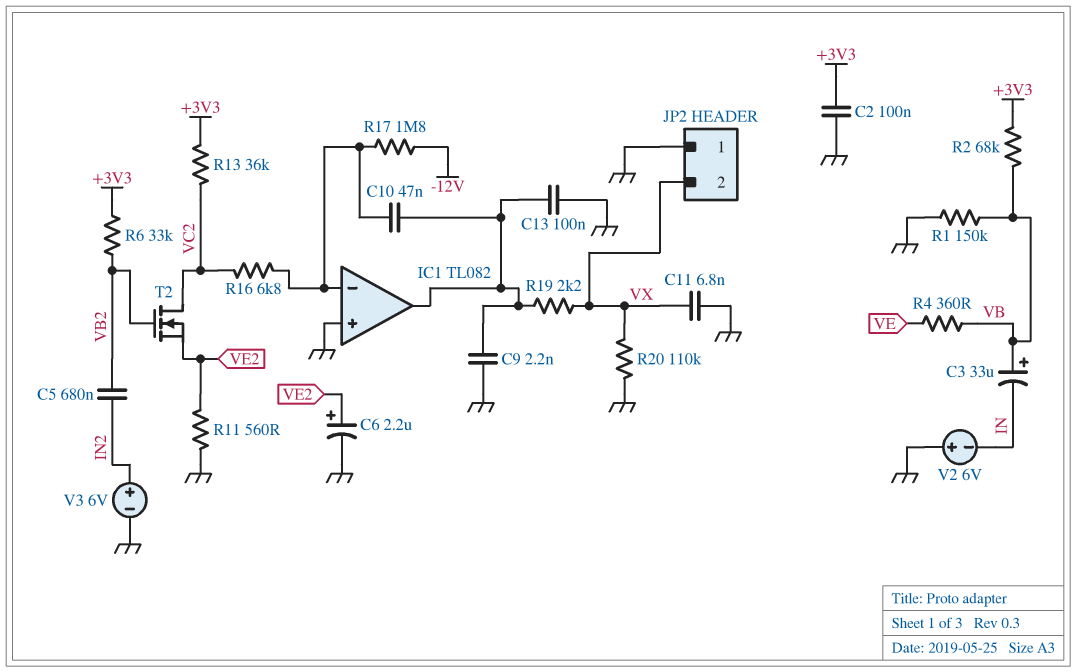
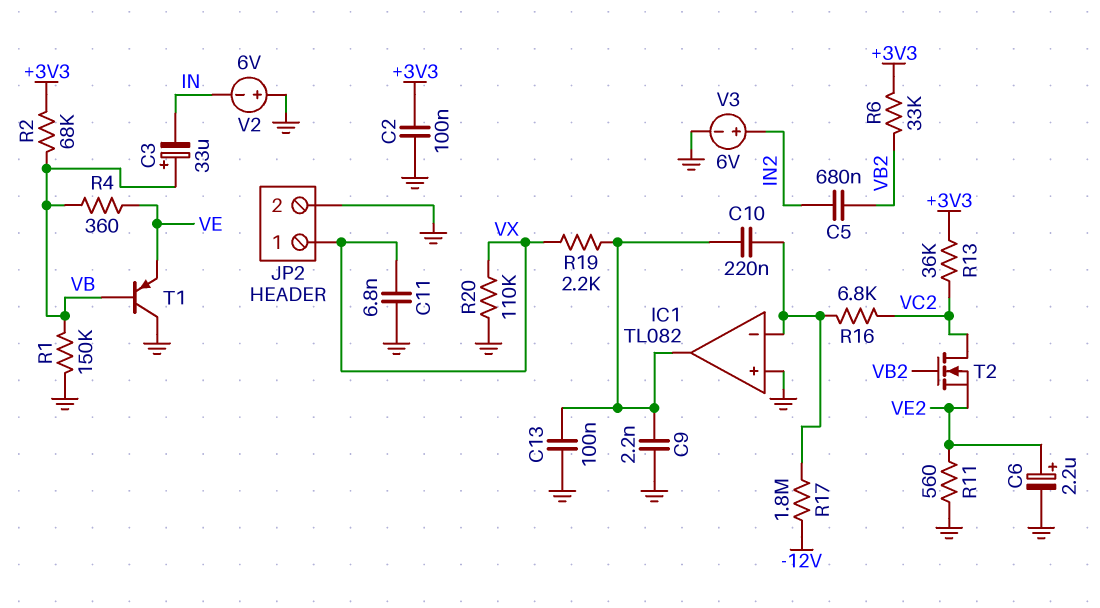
C10: 47nF (IC1/in-, IC1/out) -> 220nF (IC1/in-, IC1/out)
JP2 pin 1: GND -> VX
JP2 pin 2: VX -> GND
T1: none -> PNP (B VB, C GND, E VE)

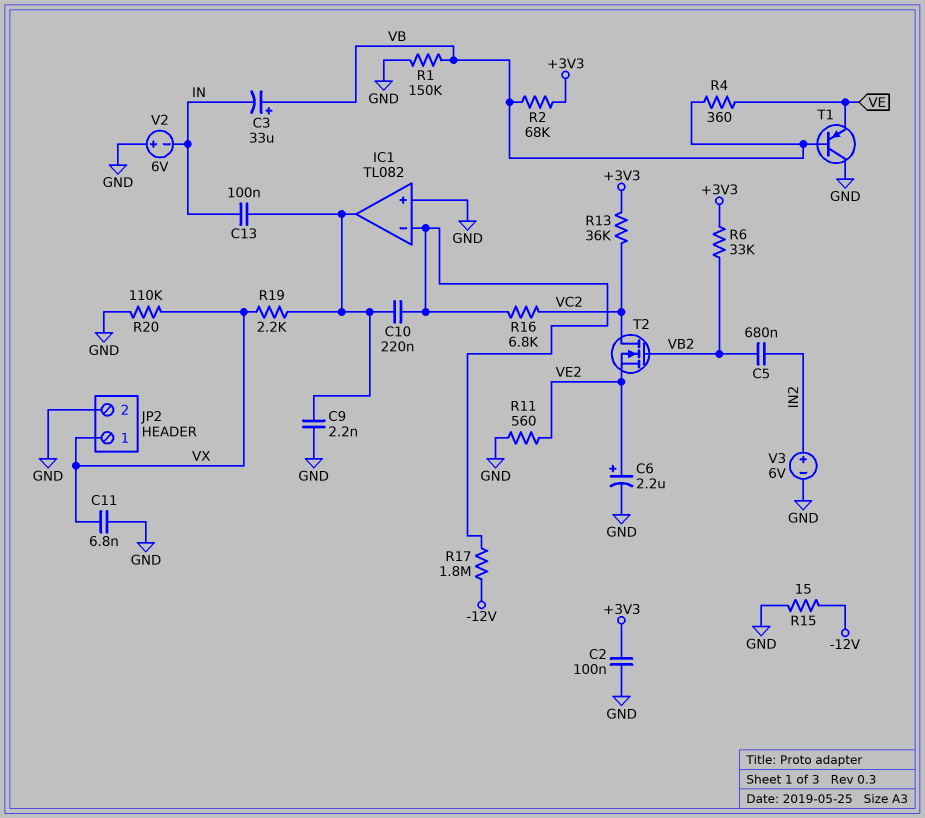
C13: 100nF (GND, IC1/out) -> 100nF (IC1/out, IN)
R15: none -> 15 (-12V, GND)

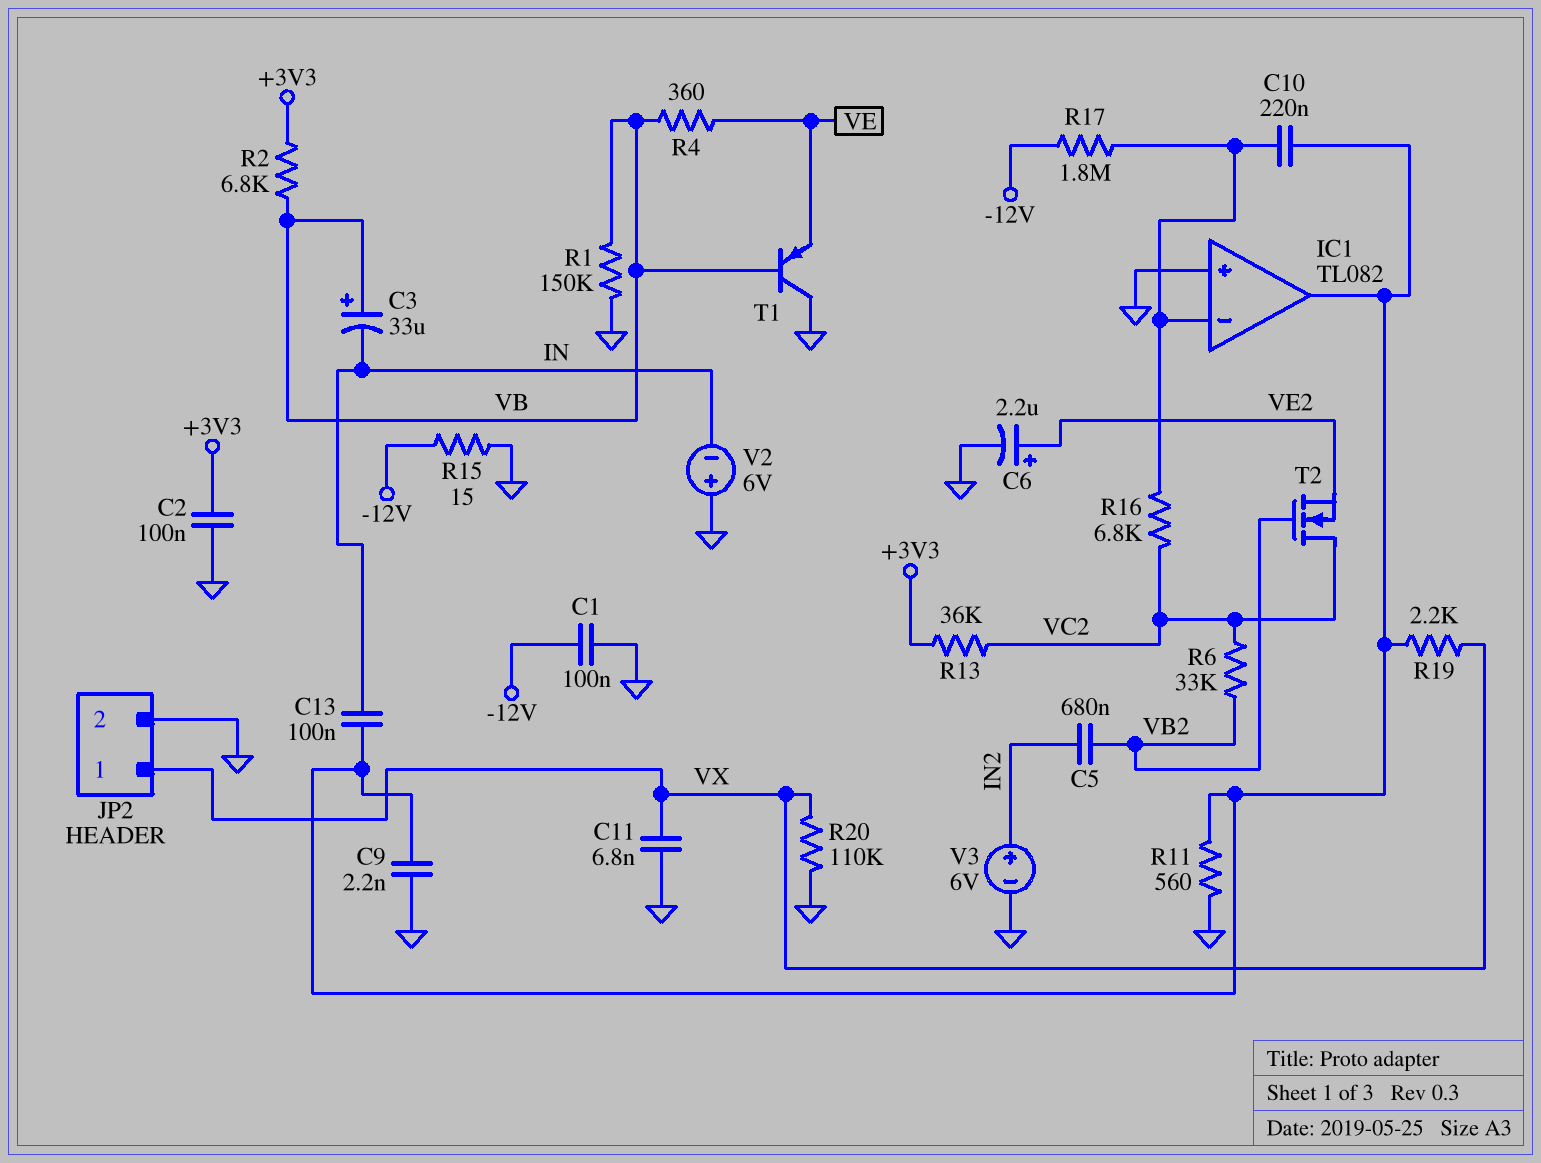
C1: none -> 100nF (-12V, GND)
R2: 68k (+3V3, VB) -> 6.8k (+3V3, VB)
R6: 33k (+3V3, VB2) -> 33k (VB2, VC2)
R11: 560 (GND, VE2) -> 560 (GND, IC1/out)

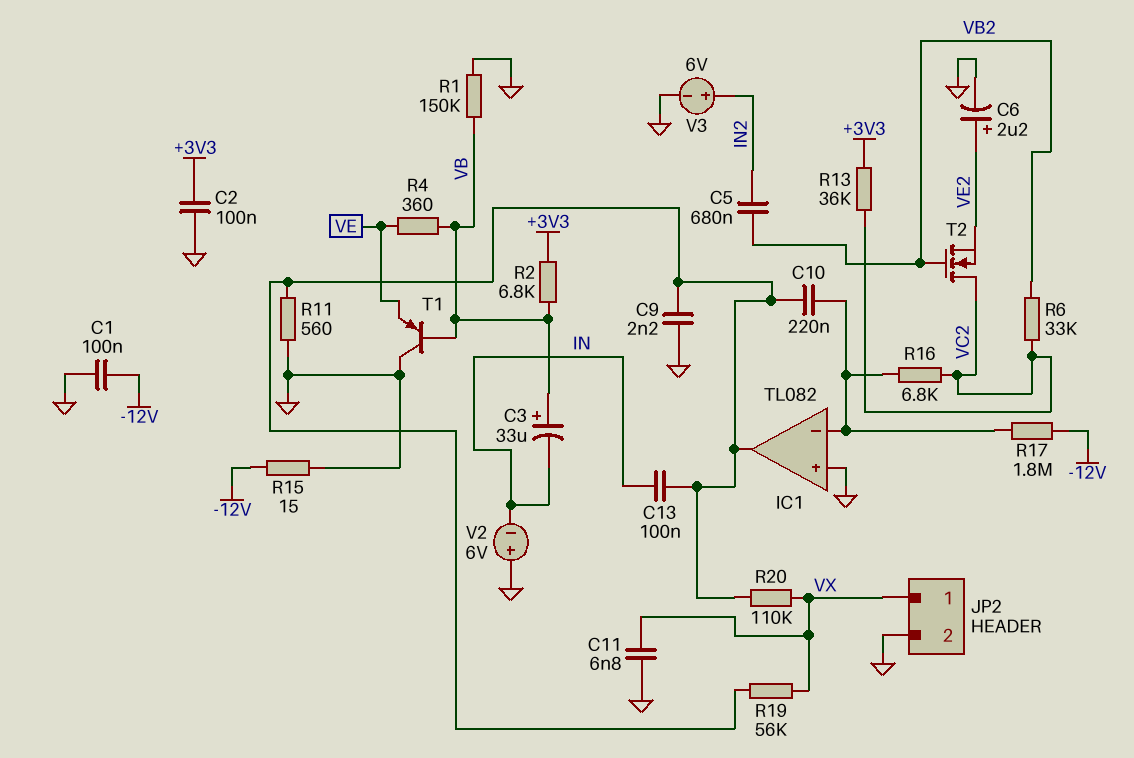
R19: 2.2k (IC1/out, VX) -> 56k (IC1/out, VX)
R20: 110k (GND, VX) -> 110k (IC1/out, VX)

